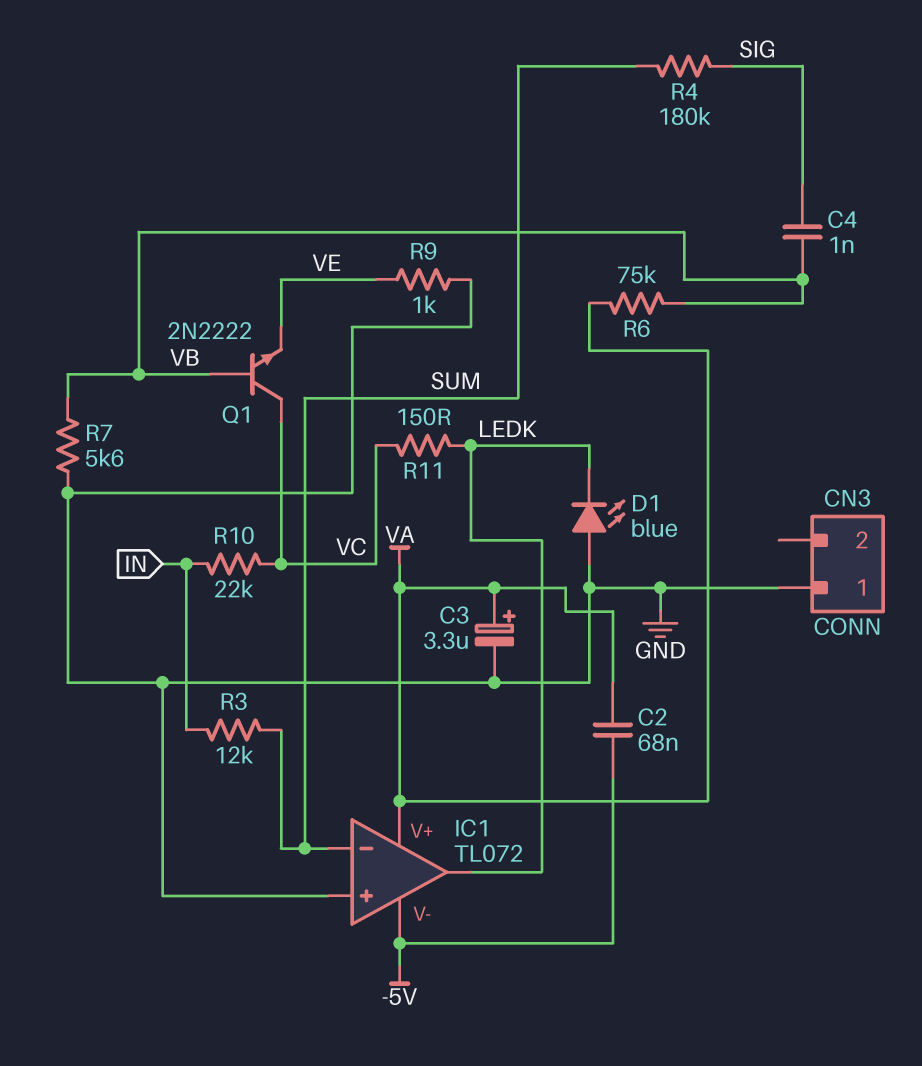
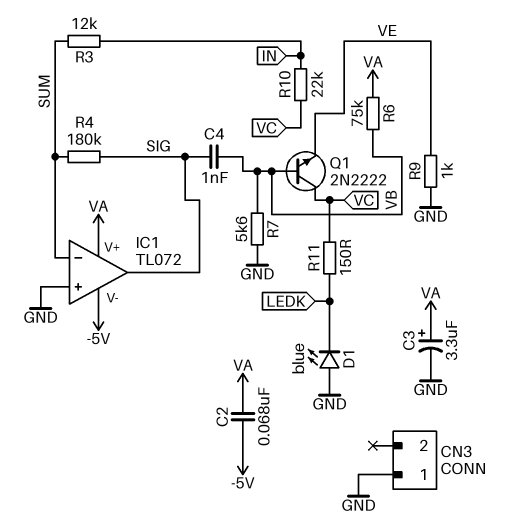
IC1 pin out: LEDK -> SIG

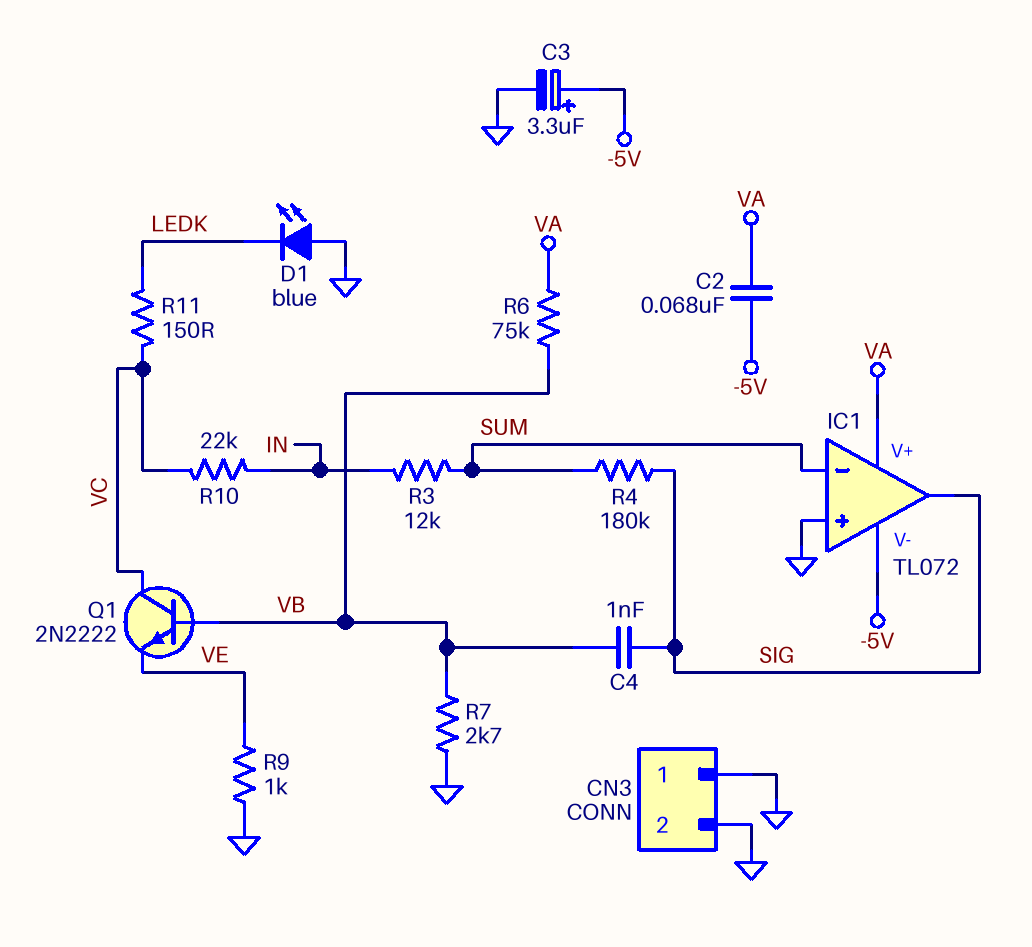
C3: 3.3uF (plus VA, minus GND) -> 3.3uF (plus -5V, minus GND)
CN3 pin 2: none -> GND
R7: 5.6k (GND, VB) -> 2.7k (GND, VB)

